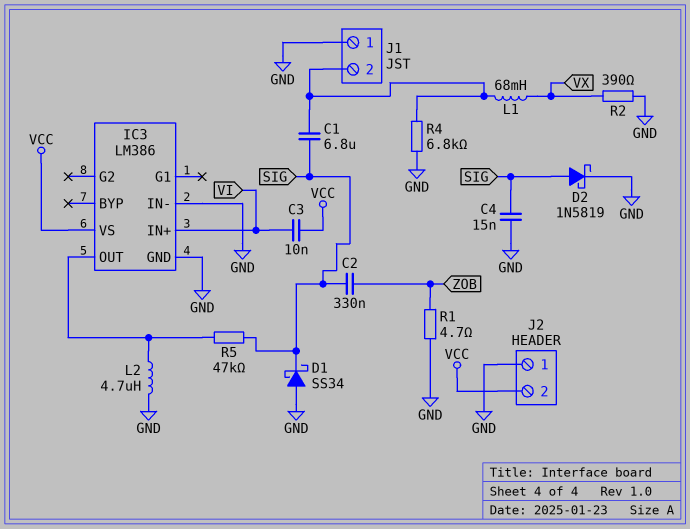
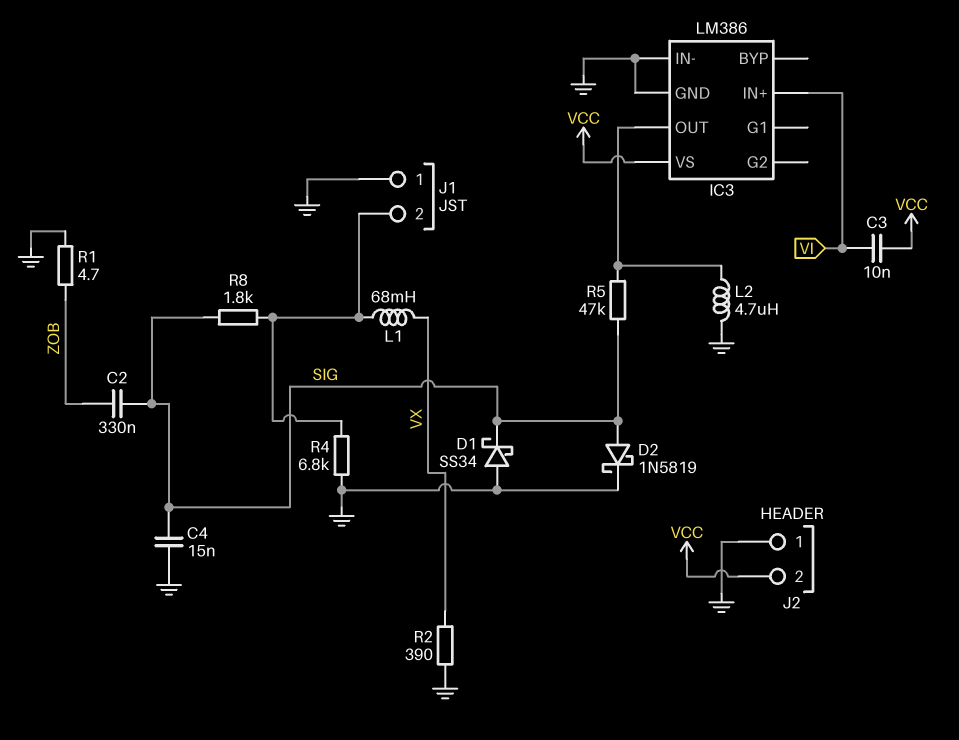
C1: 6.8uF (J1/2, SIG) -> none
R8: none -> 1.8k (J1/2, SIG)

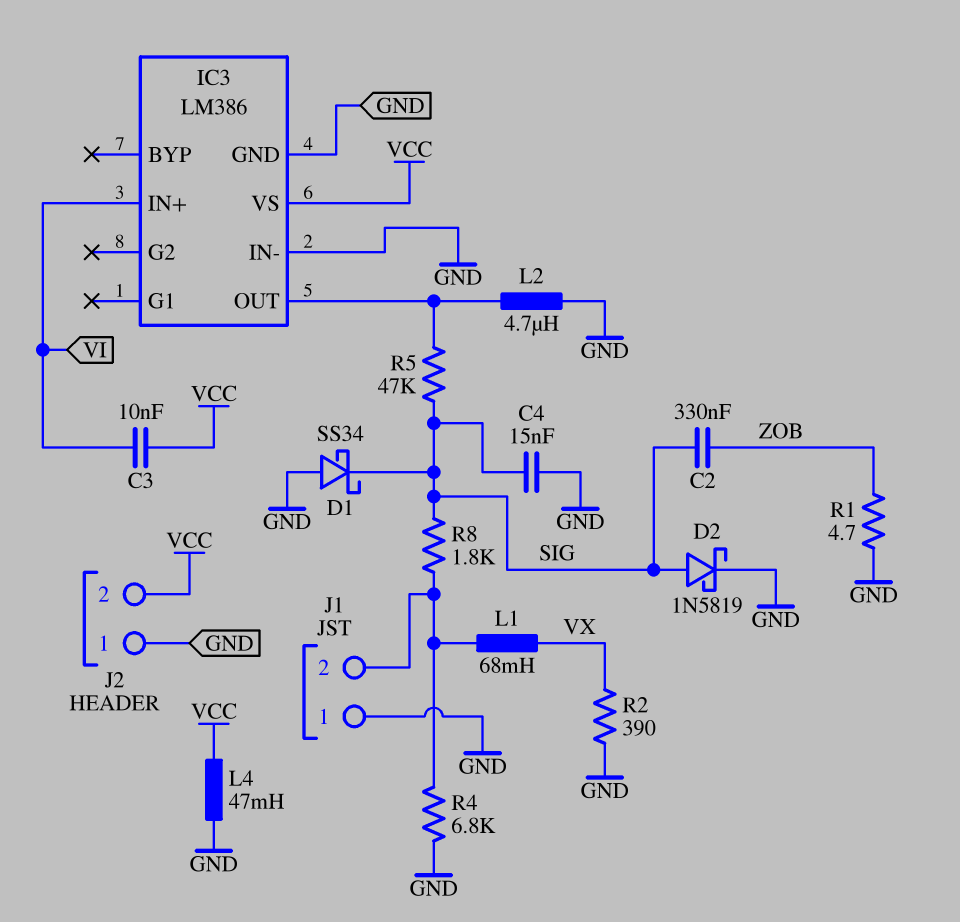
L4: none -> 47mH (GND, VCC)

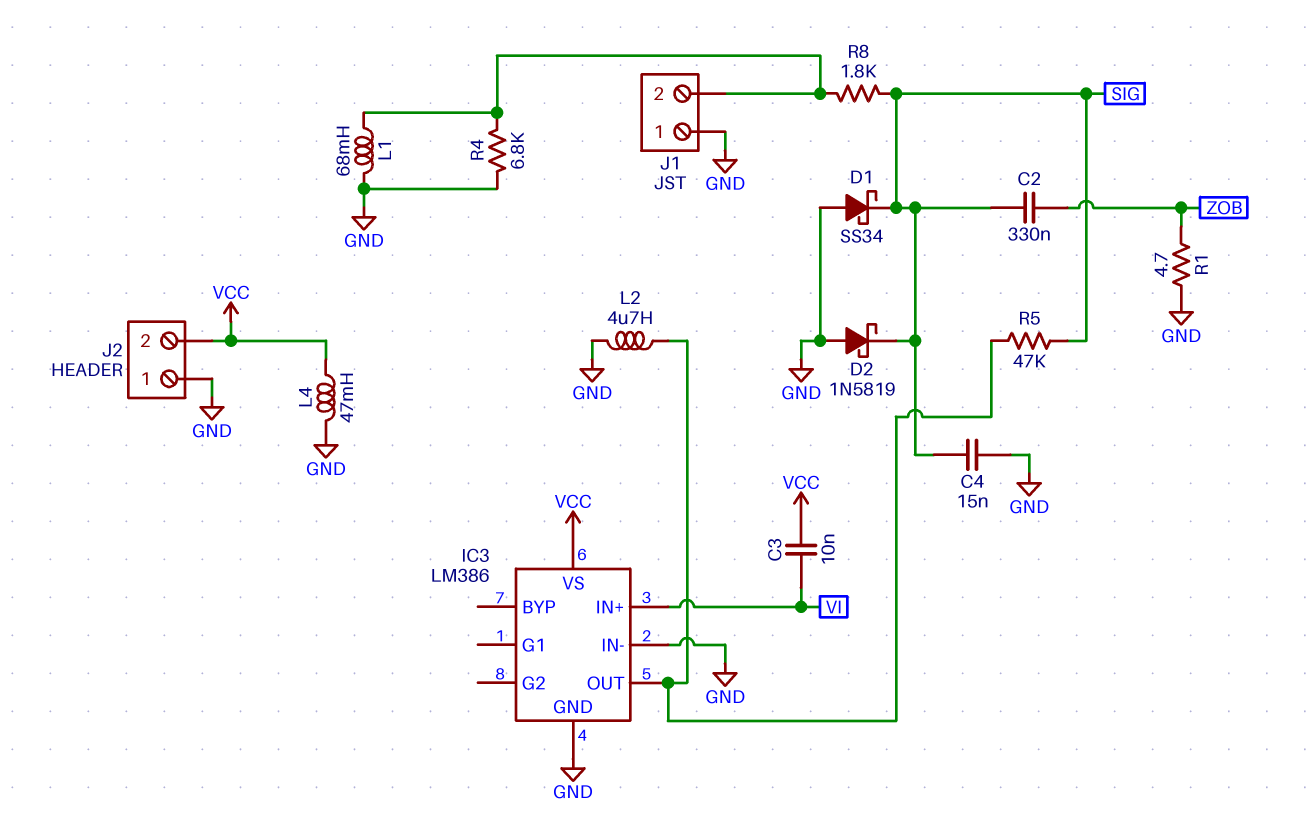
D2: schottky 1N5819 (A SIG, K GND) -> schottky 1N5819 (A GND, K SIG)
L1: 68mH (J1/2, VX) -> 68mH (GND, J1/2)
R2: 390 (GND, VX) -> none

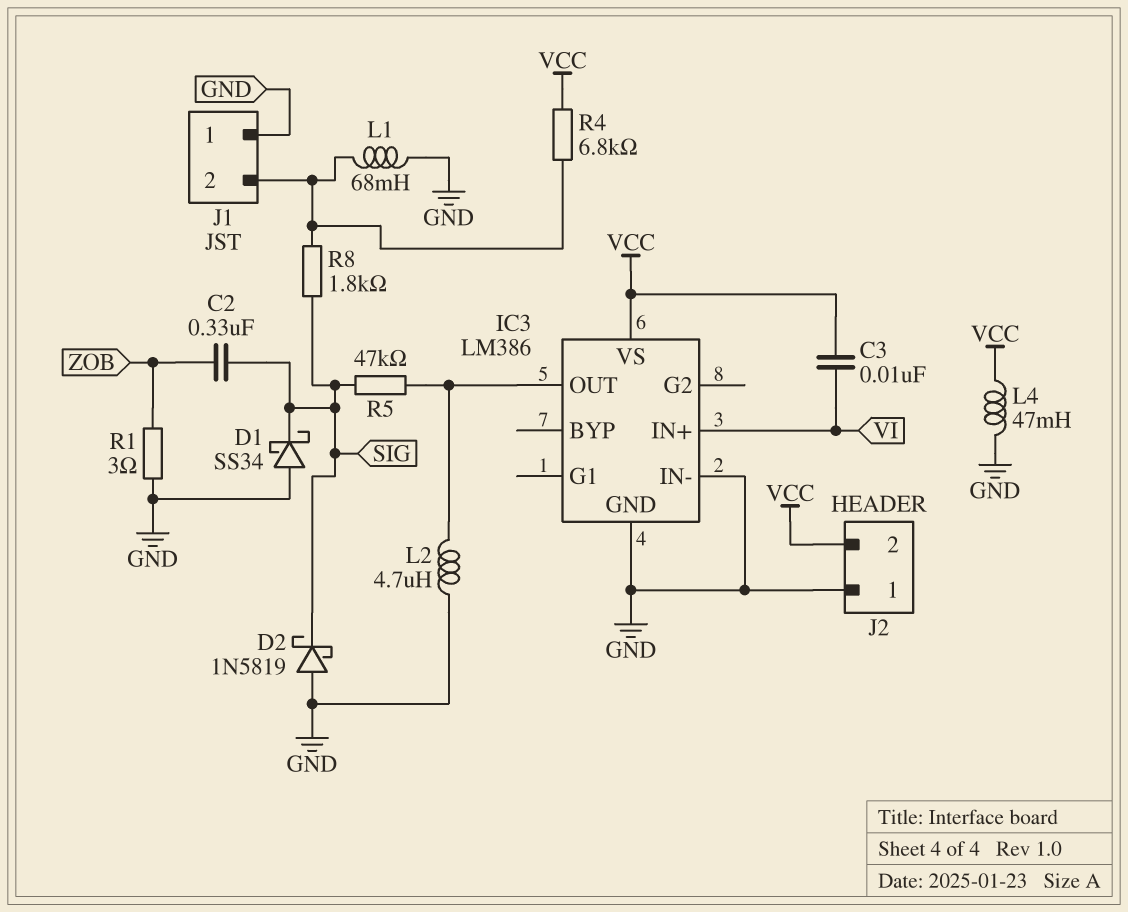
C4: 15nF (GND, SIG) -> none
R1: 4.7 (GND, ZOB) -> 3 (GND, ZOB)
R4: 6.8k (GND, J1/2) -> 6.8k (J1/2, VCC)

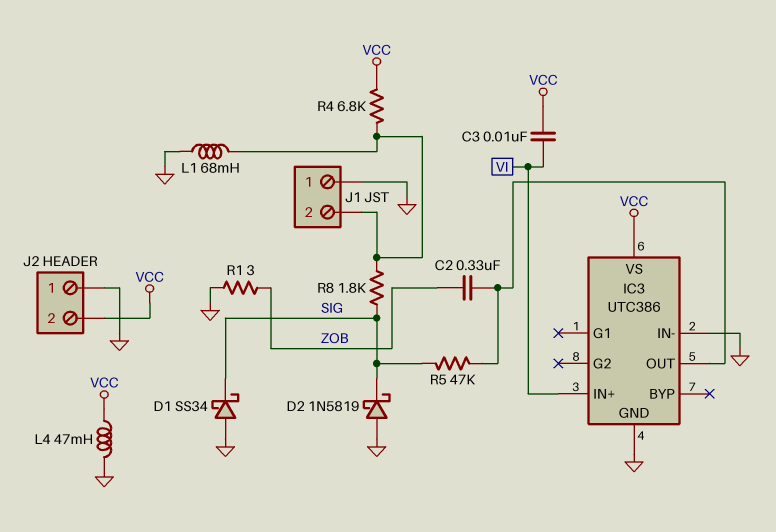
C2: 330nF (SIG, ZOB) -> 330nF (IC3/OUT, ZOB)
IC3: LM386 -> UTC386
L2: 4.7uH (GND, IC3/OUT) -> none

